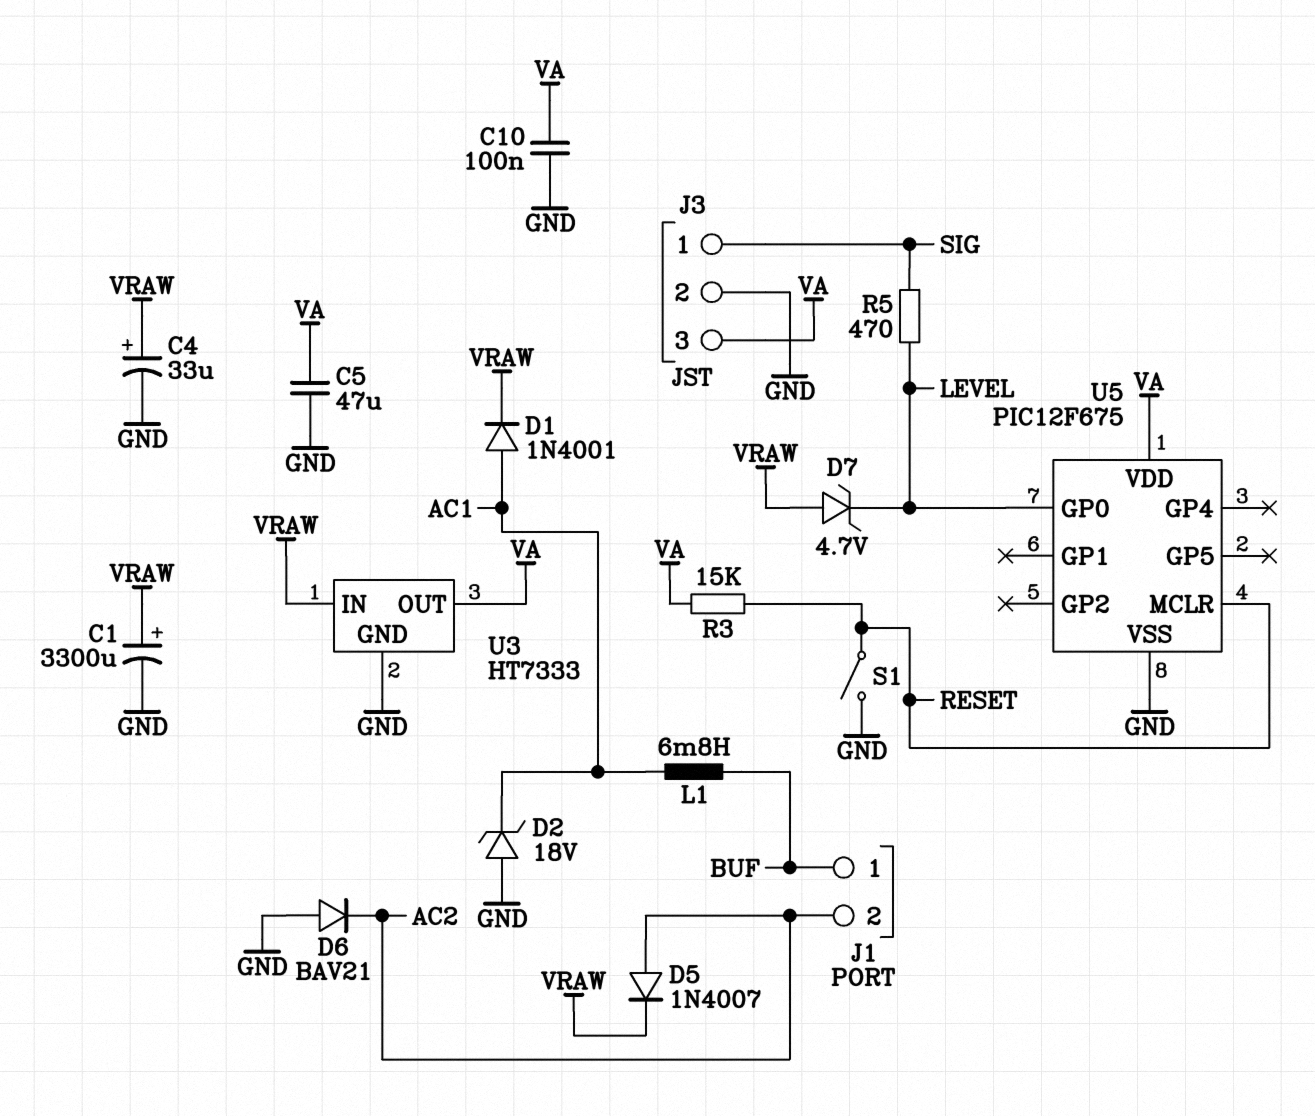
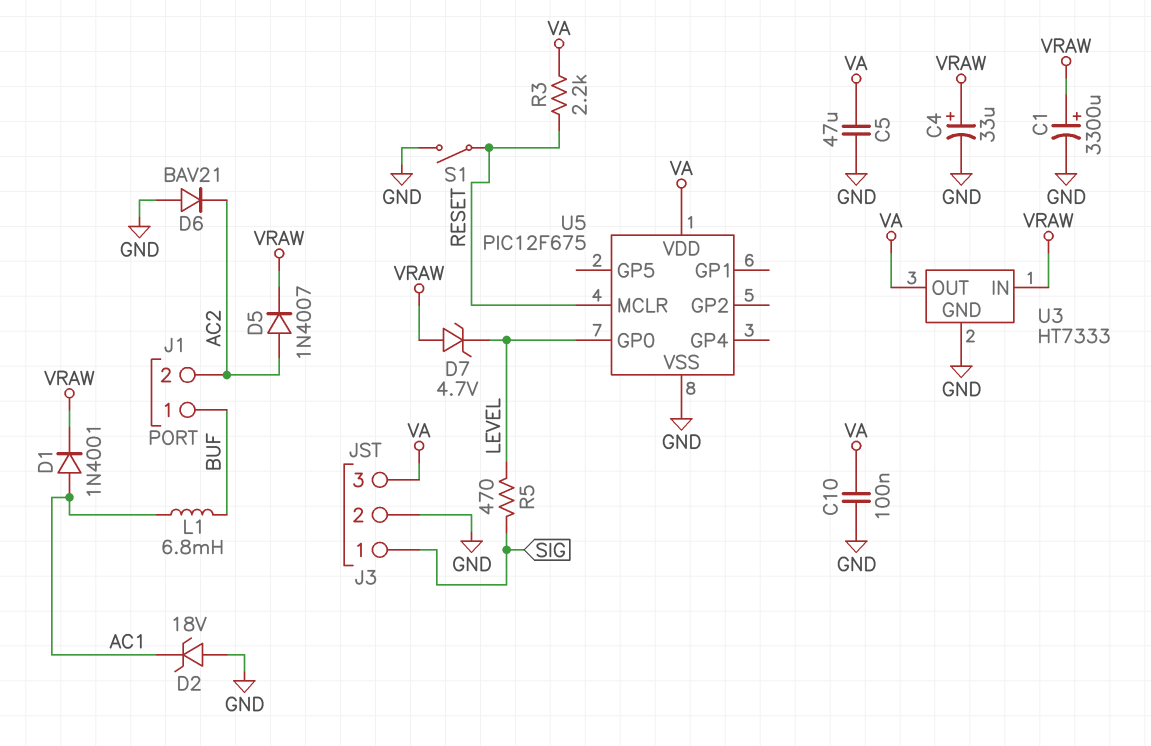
R3: 15k (RESET, VA) -> 2.2k (RESET, VA)

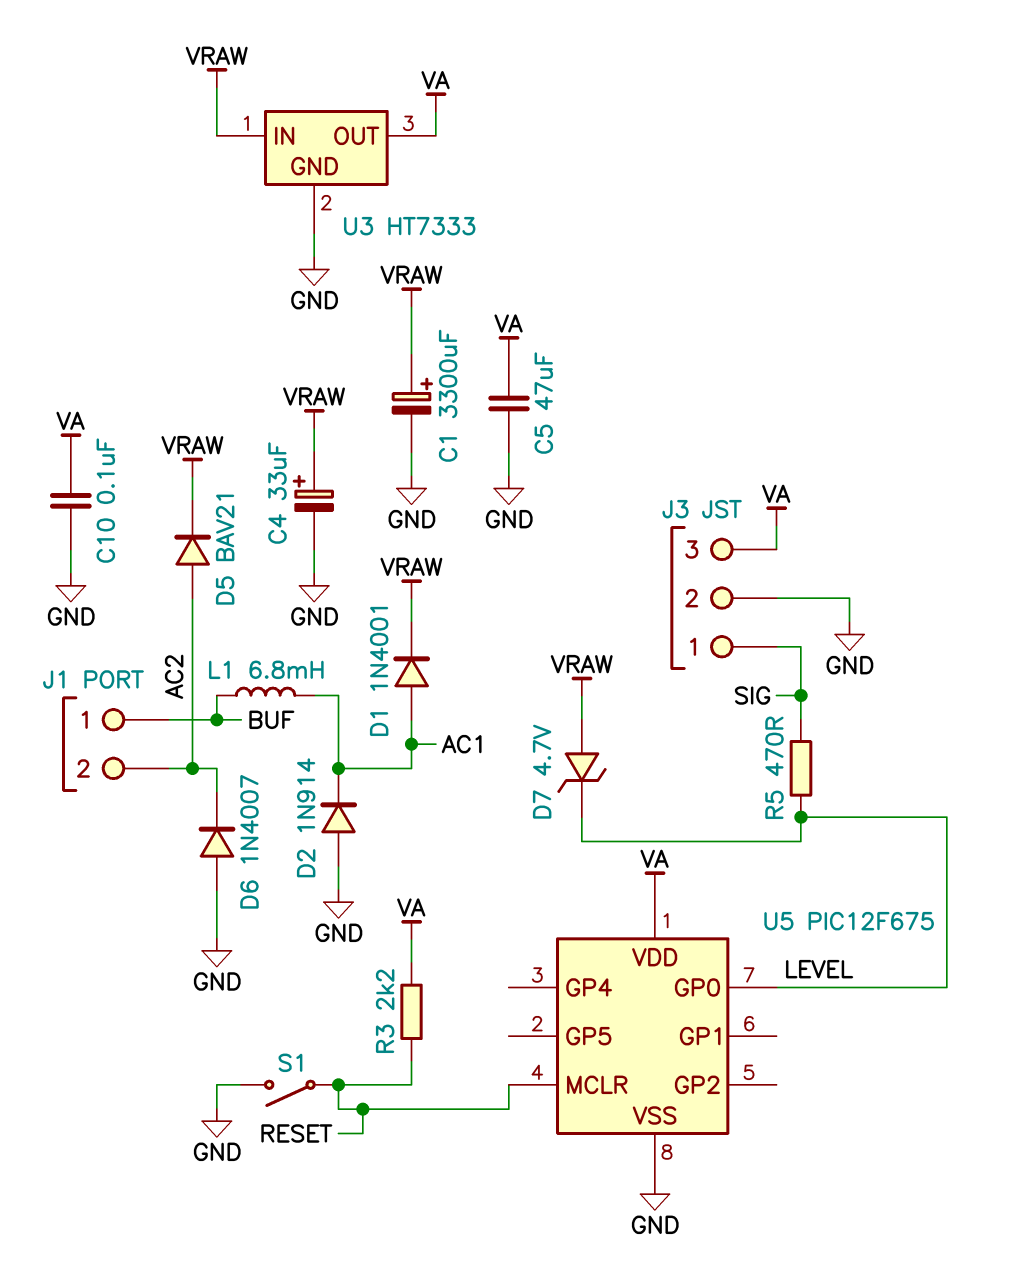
D2: zener 18V (A GND, K AC1) -> diode 1N914 (A GND, K AC1)
D5: diode 1N4007 (A AC2, K VRAW) -> diode BAV21 (A AC2, K VRAW)
D6: diode BAV21 (A GND, K AC2) -> diode 1N4007 (A GND, K AC2)

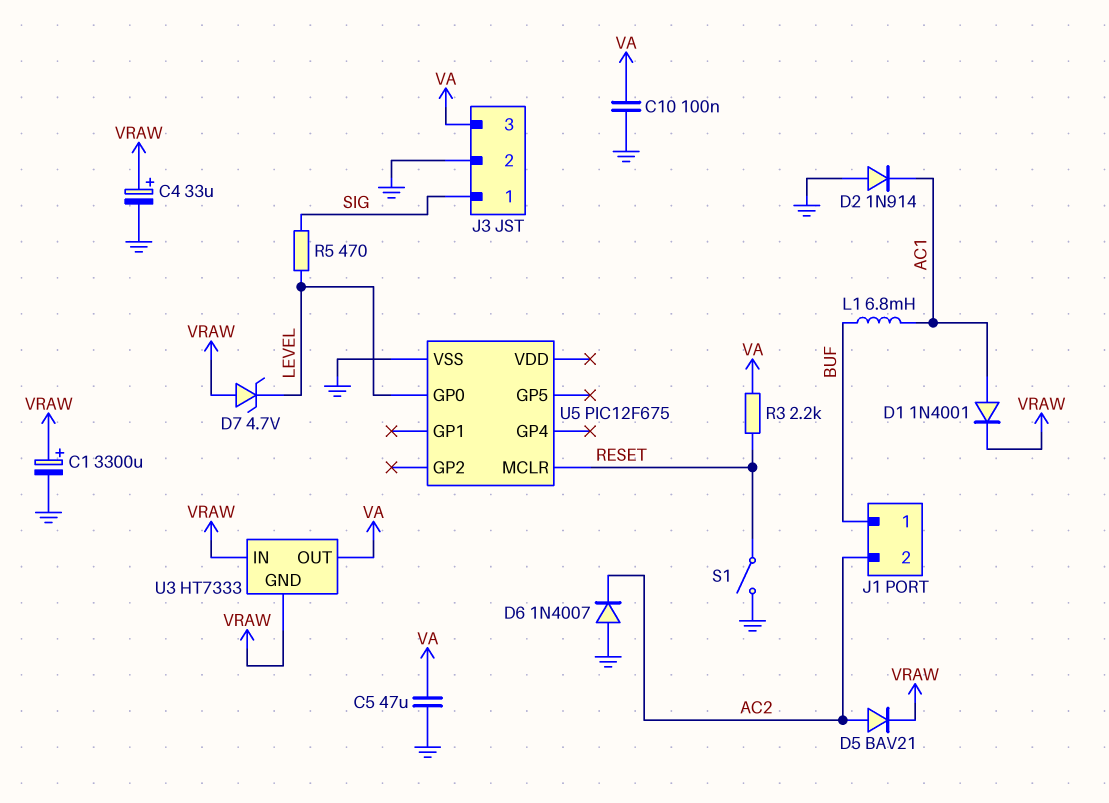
U3 pin GND: GND -> VRAW
U5 pin VDD: VA -> none

